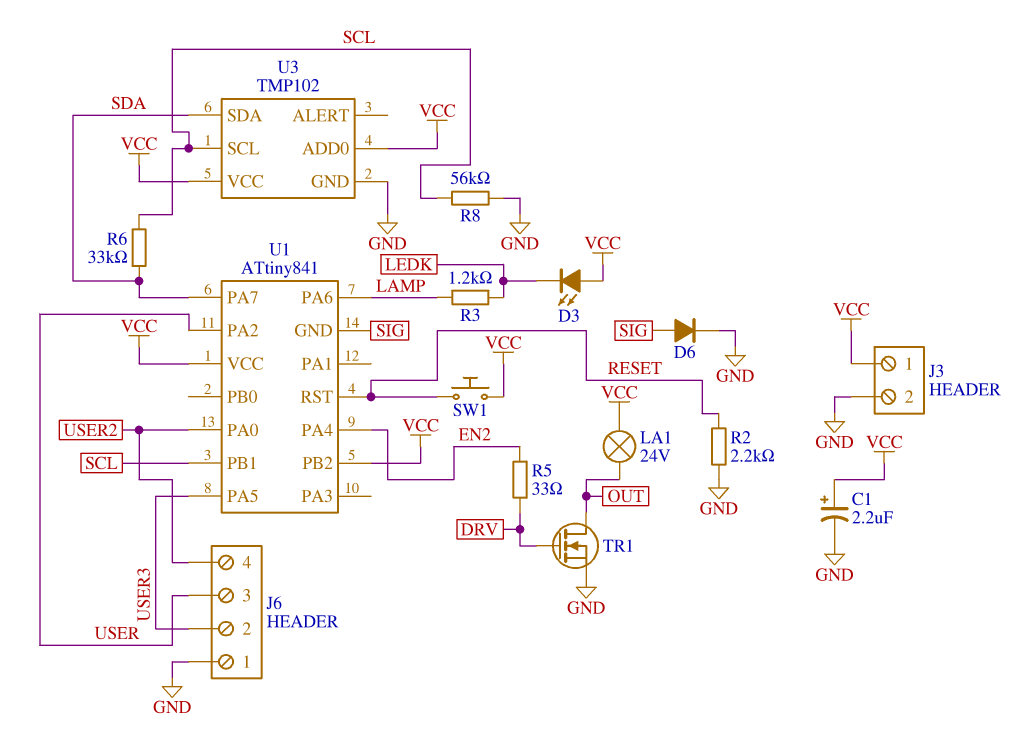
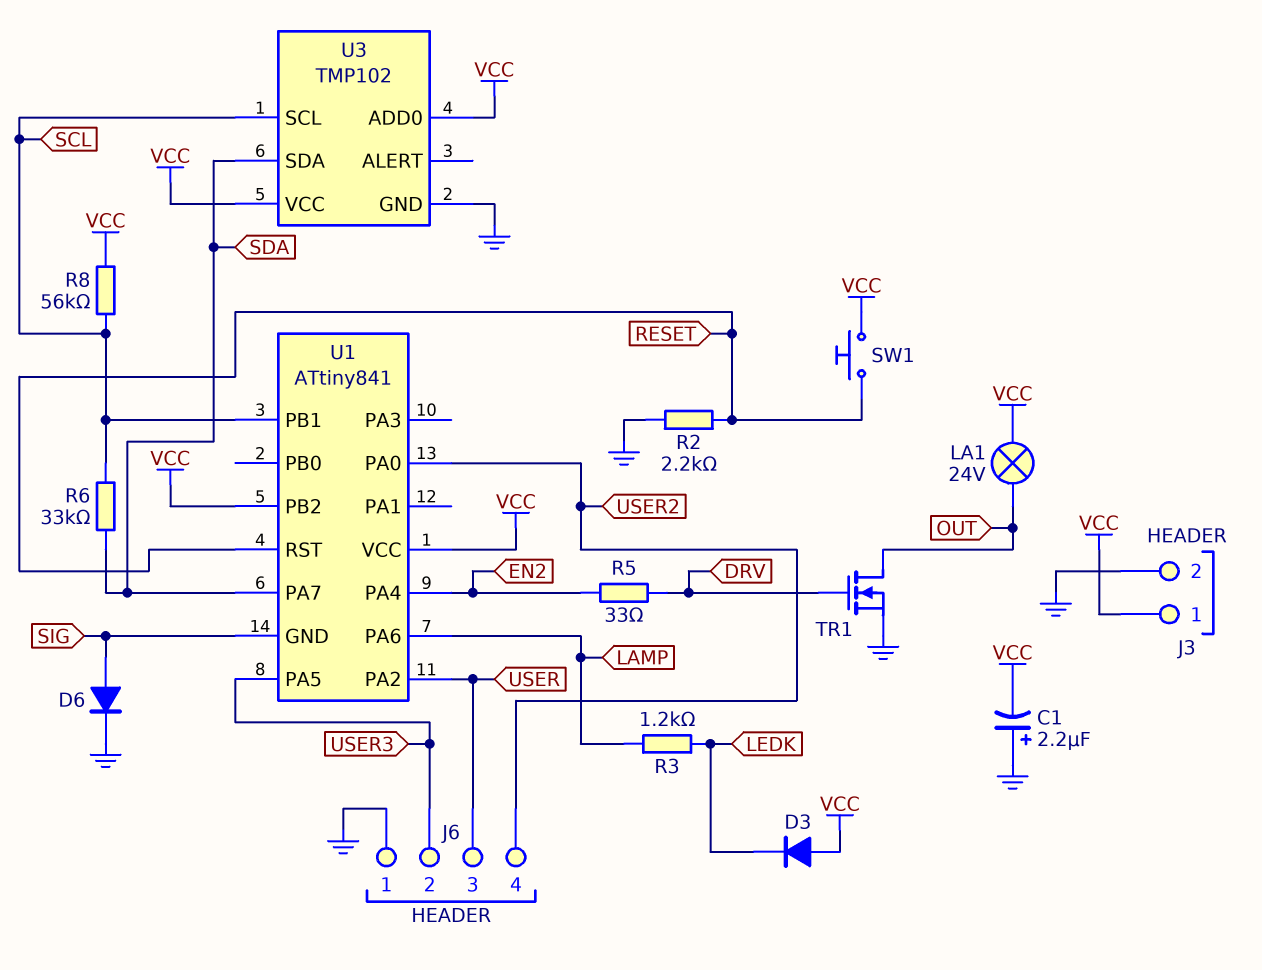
C1: 2.2uF (plus VCC, minus GND) -> 2.2uF (plus GND, minus VCC)
D3: LED (A VCC, K LEDK) -> diode (A VCC, K LEDK)
R8: 56k (GND, SCL) -> 56k (SCL, VCC)

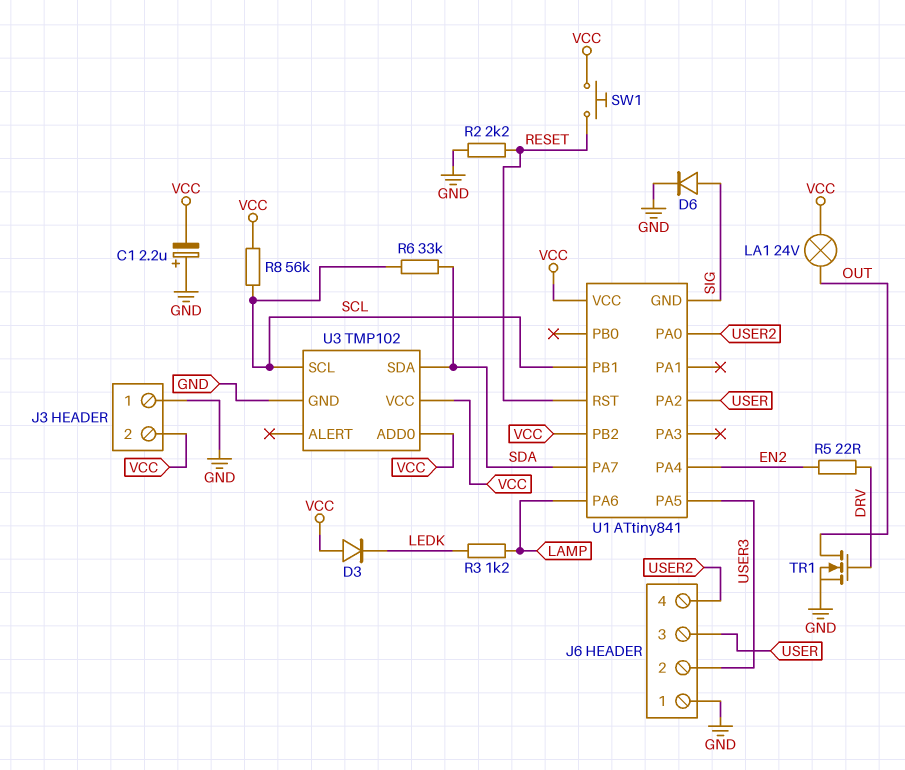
J3 pin 1: VCC -> GND
J3 pin 2: GND -> VCC
R5: 33 (DRV, EN2) -> 22 (DRV, EN2)

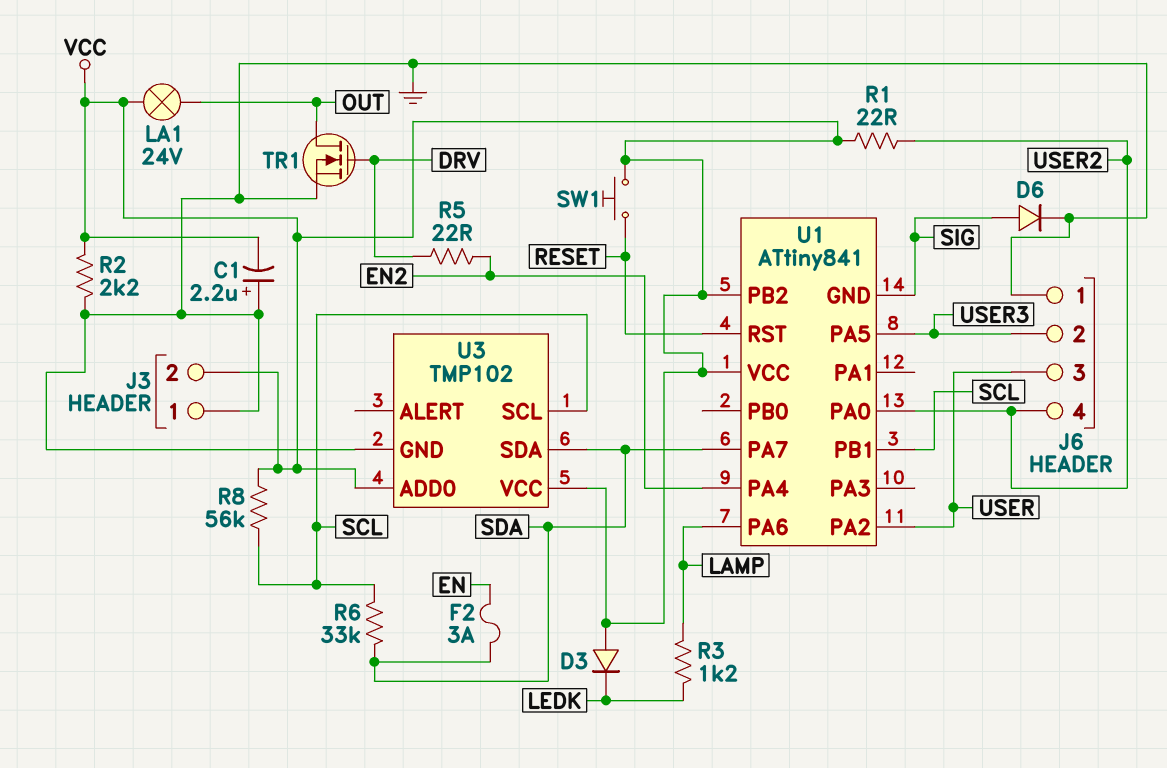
F2: none -> 3A (EN, SDA)
R1: none -> 22 (USER2, VCC)
R2: 2.2k (GND, RESET) -> 2.2k (GND, VCC)

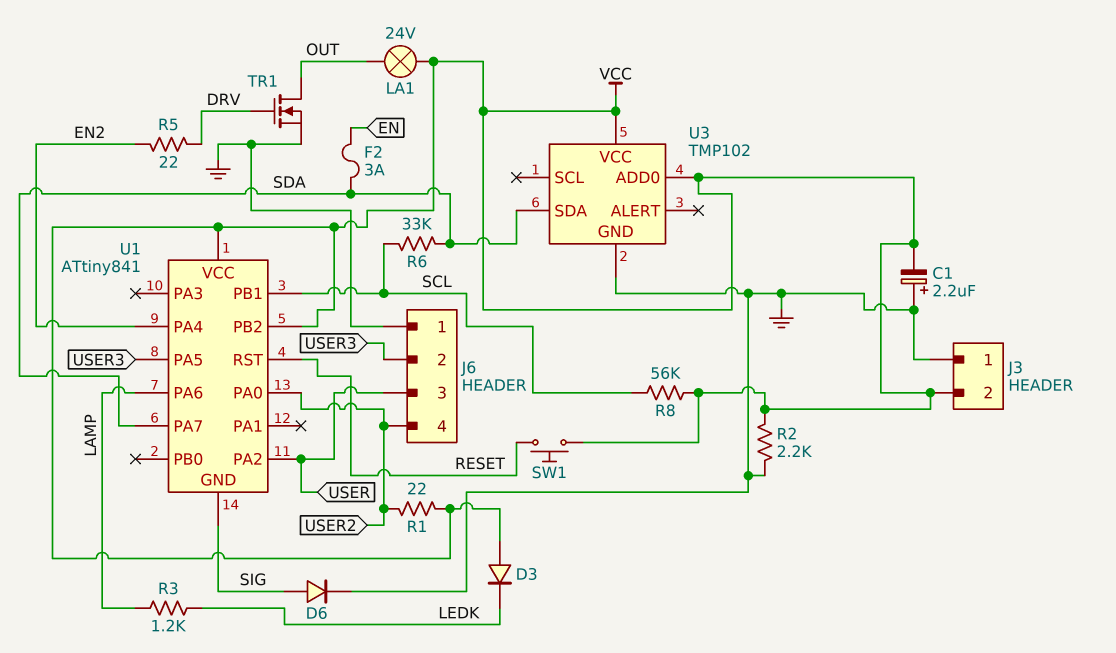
U3 pin SCL: SCL -> none

